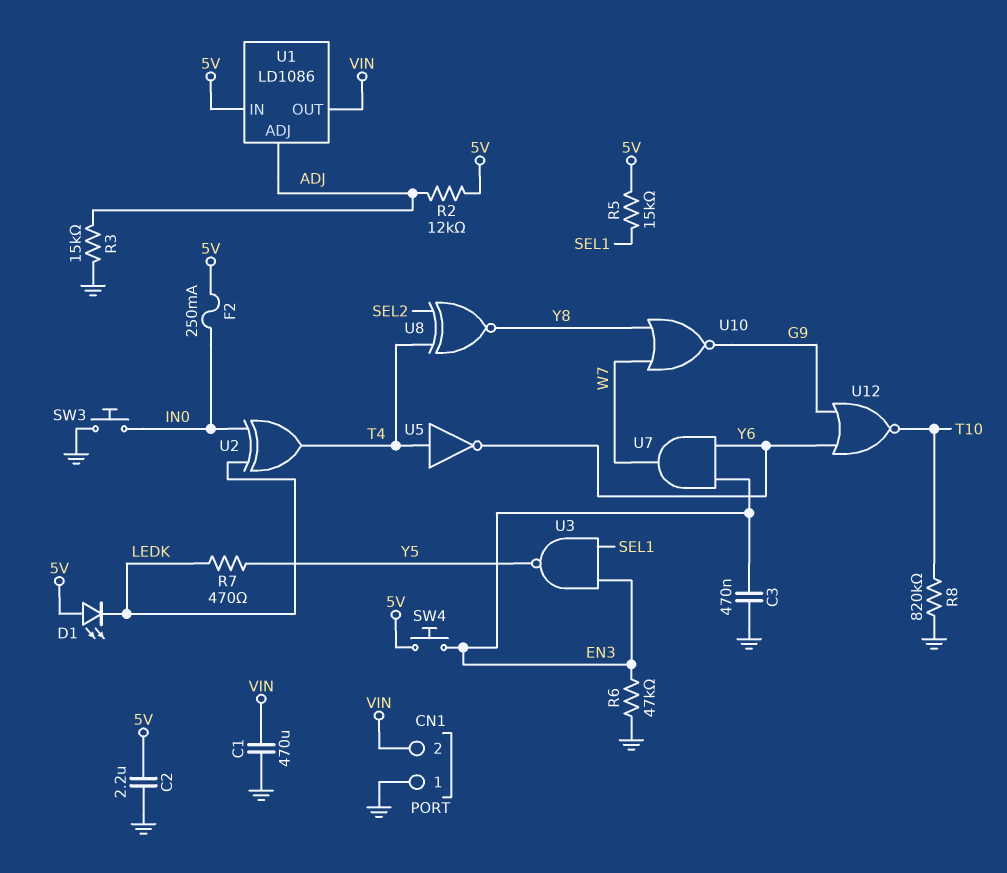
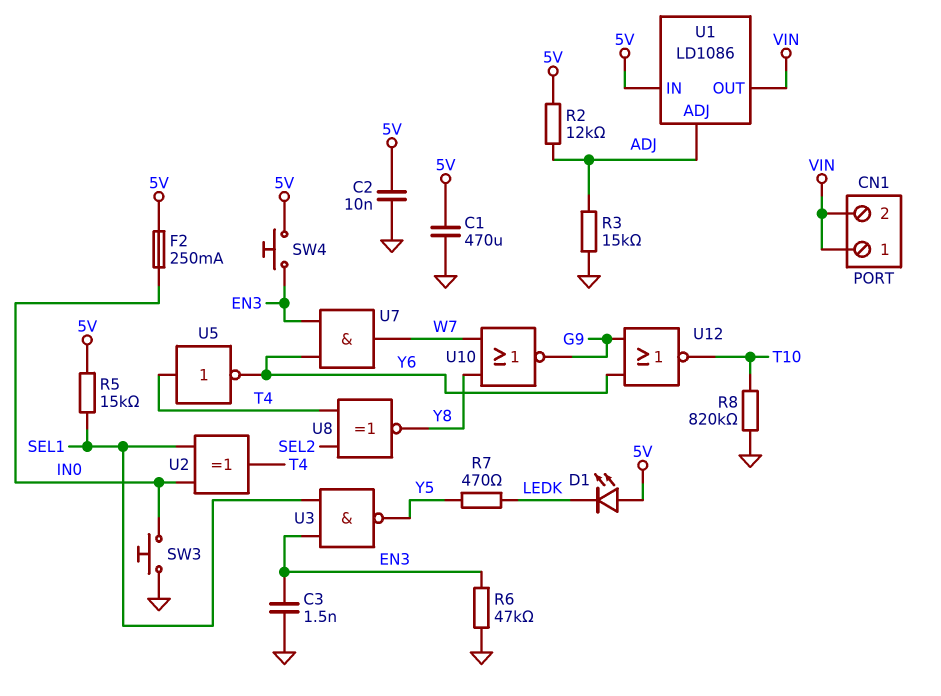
C1: 470uF (GND, VIN) -> 470uF (5V, GND)
C2: 2.2uF (5V, GND) -> 10nF (5V, GND)
C3: 470nF (EN3, GND) -> 1.5nF (EN3, GND)
CN1 pin 1: GND -> VIN
U2: XOR (in IN0, in LEDK, out T4) -> XOR (in IN0, in SEL1, out T4)

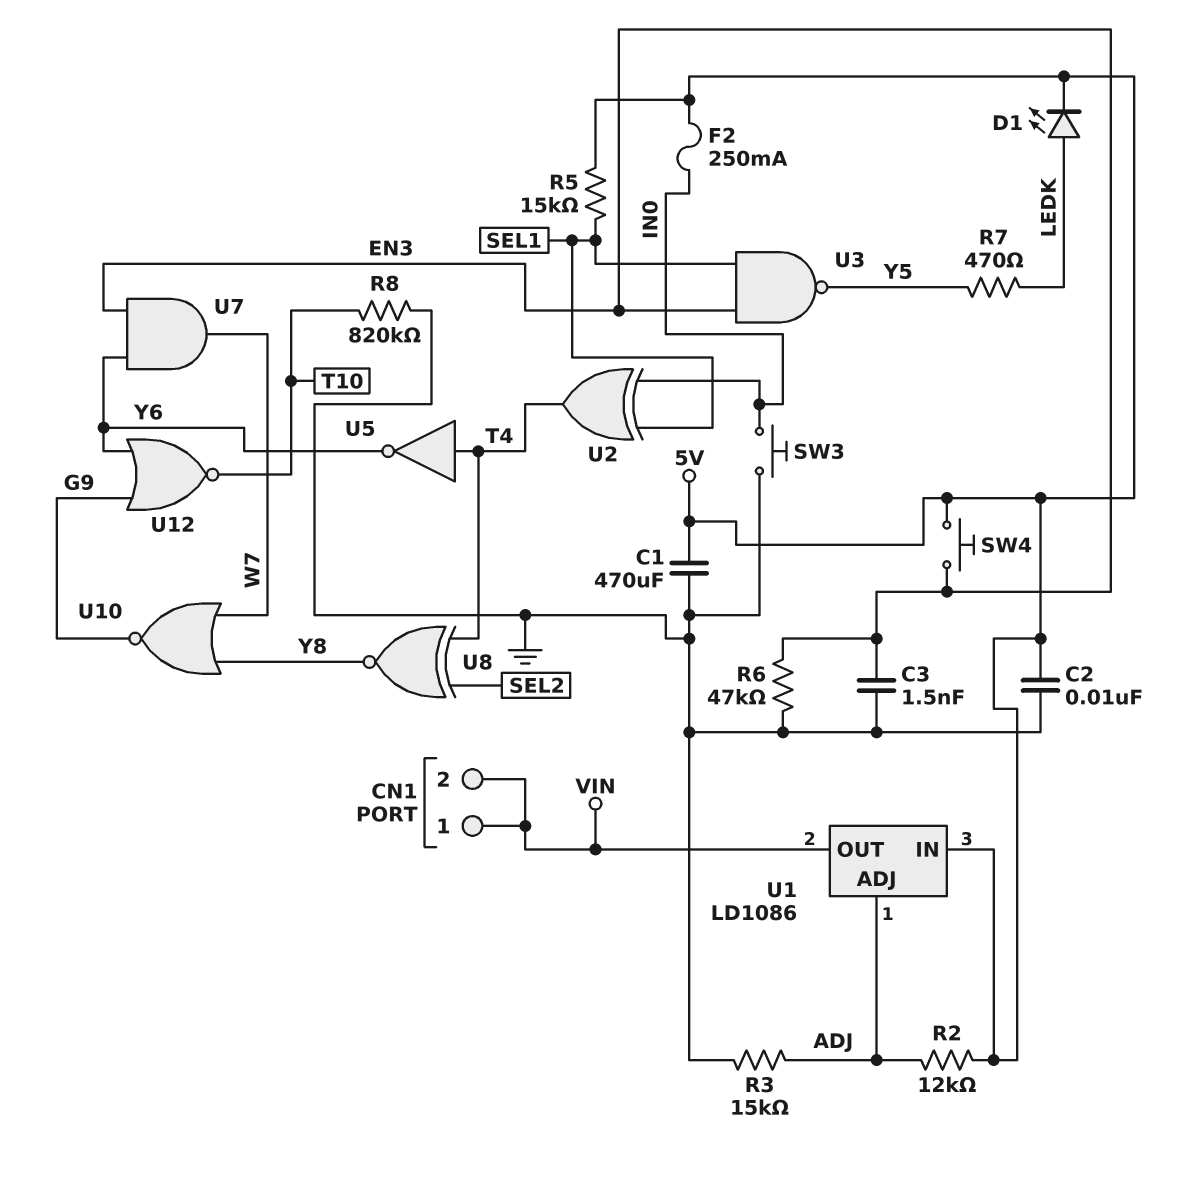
D1: LED (A 5V, K LEDK) -> LED (A LEDK, K 5V)

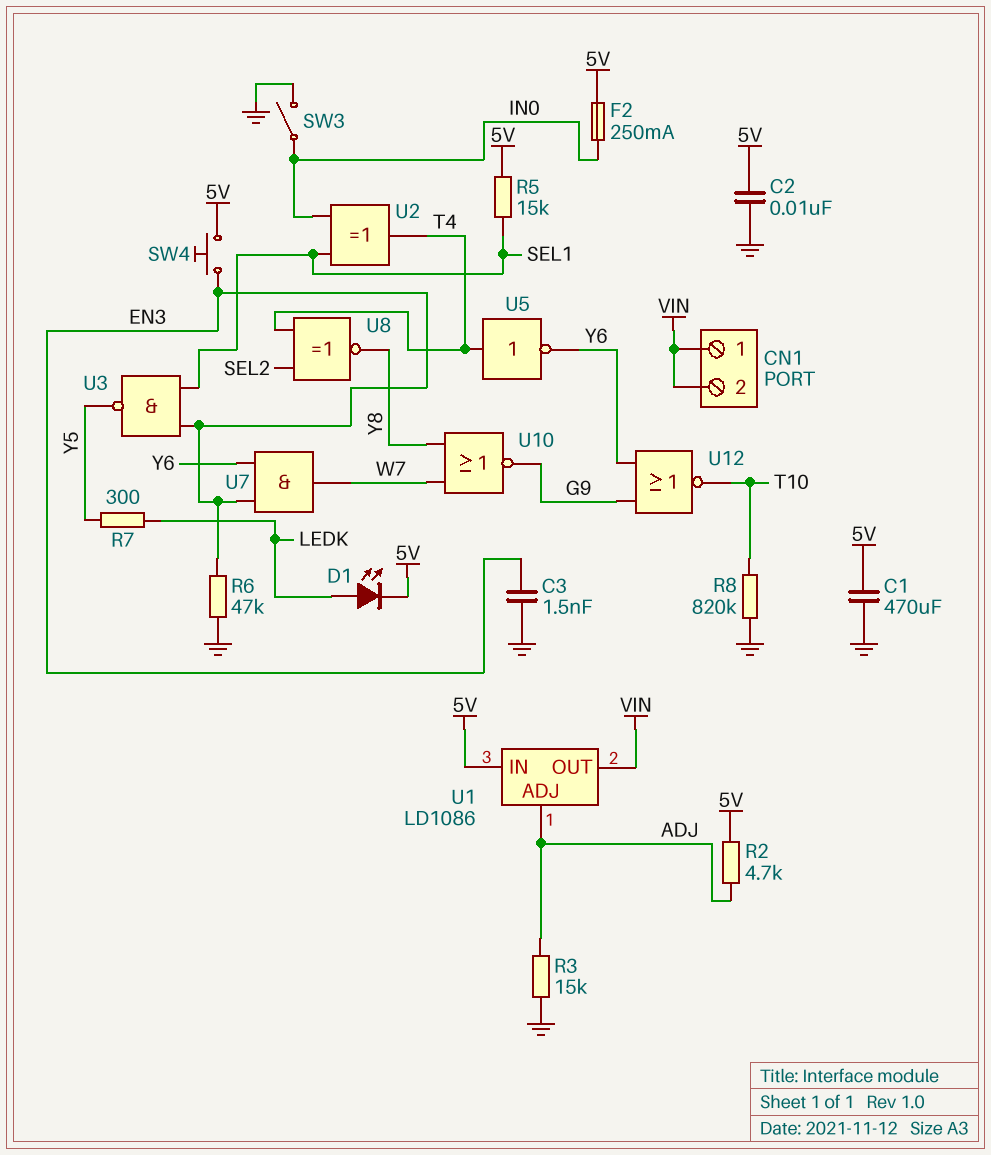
R2: 12k (5V, ADJ) -> 4.7k (5V, ADJ)
R7: 470 (LEDK, Y5) -> 300 (LEDK, Y5)
SW3: button (GND, IN0) -> switch (GND, IN0)

